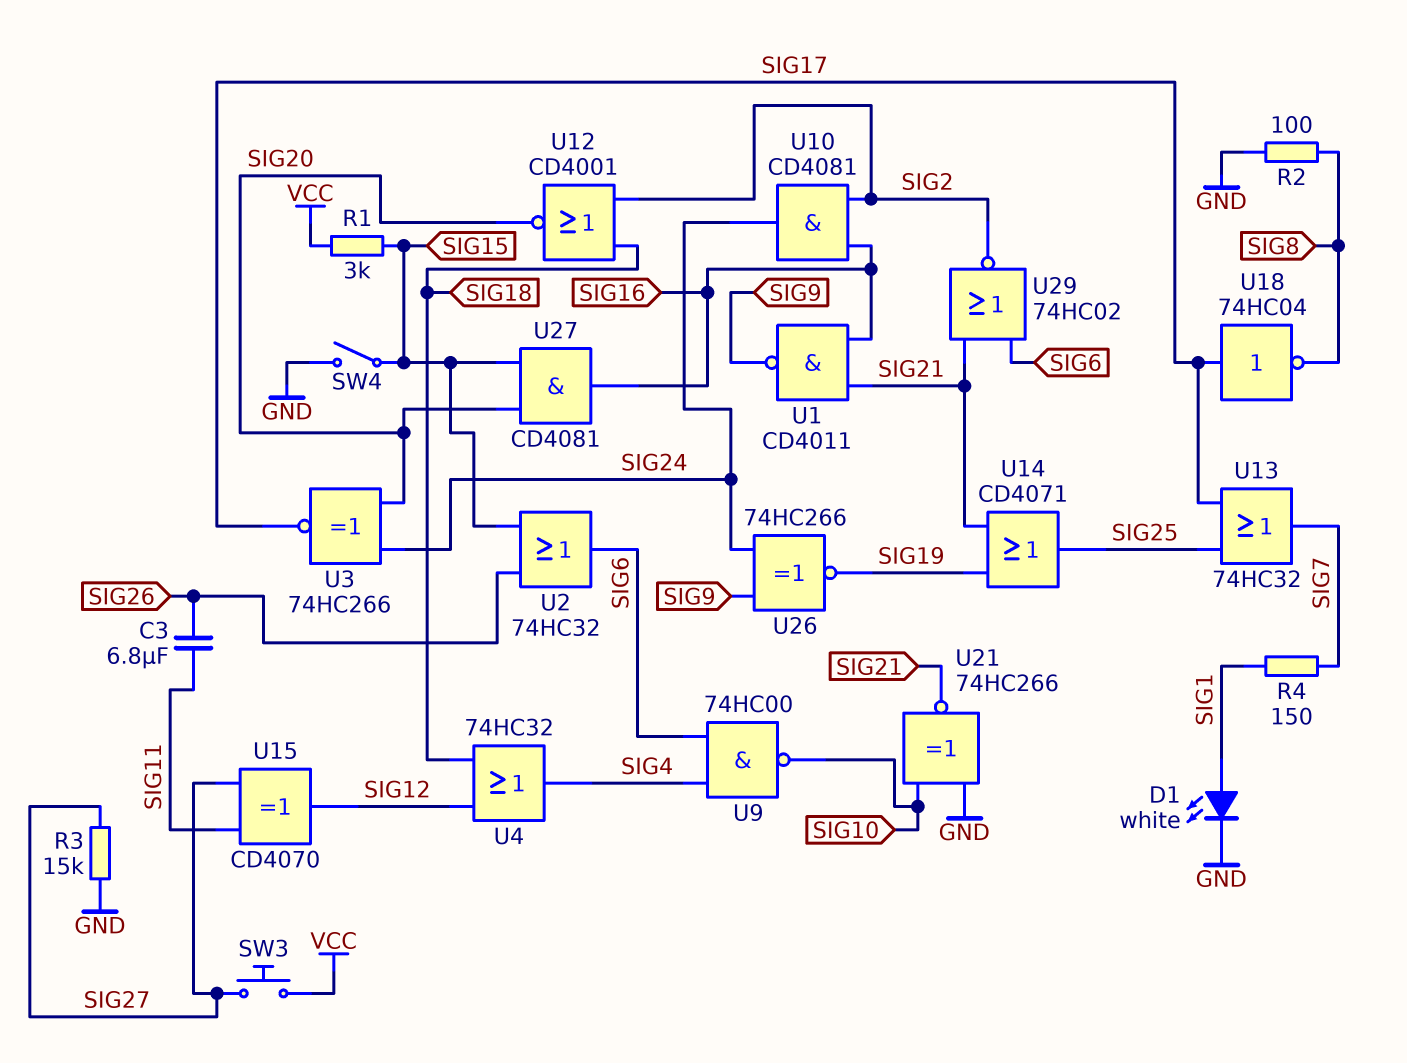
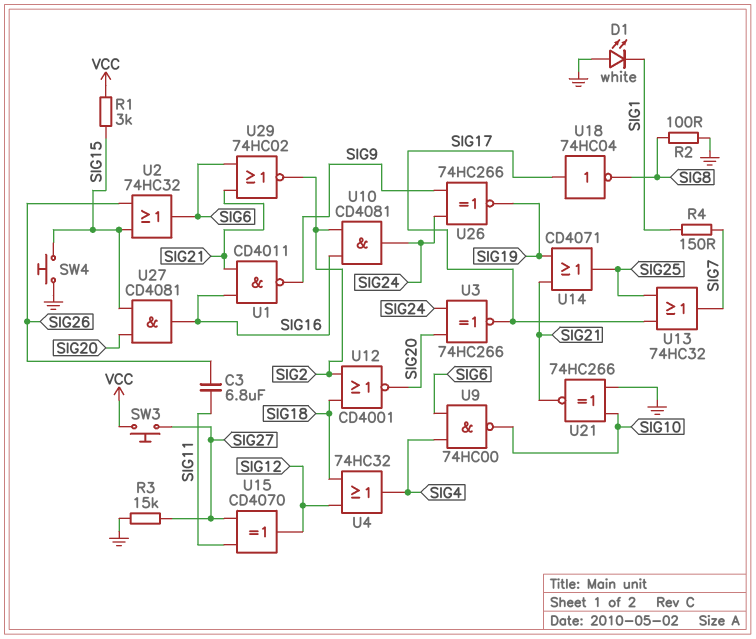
D1: LED white (A SIG1, K GND) -> LED white (A GND, K SIG1)
SW4: switch (GND, SIG15) -> button (GND, SIG15)

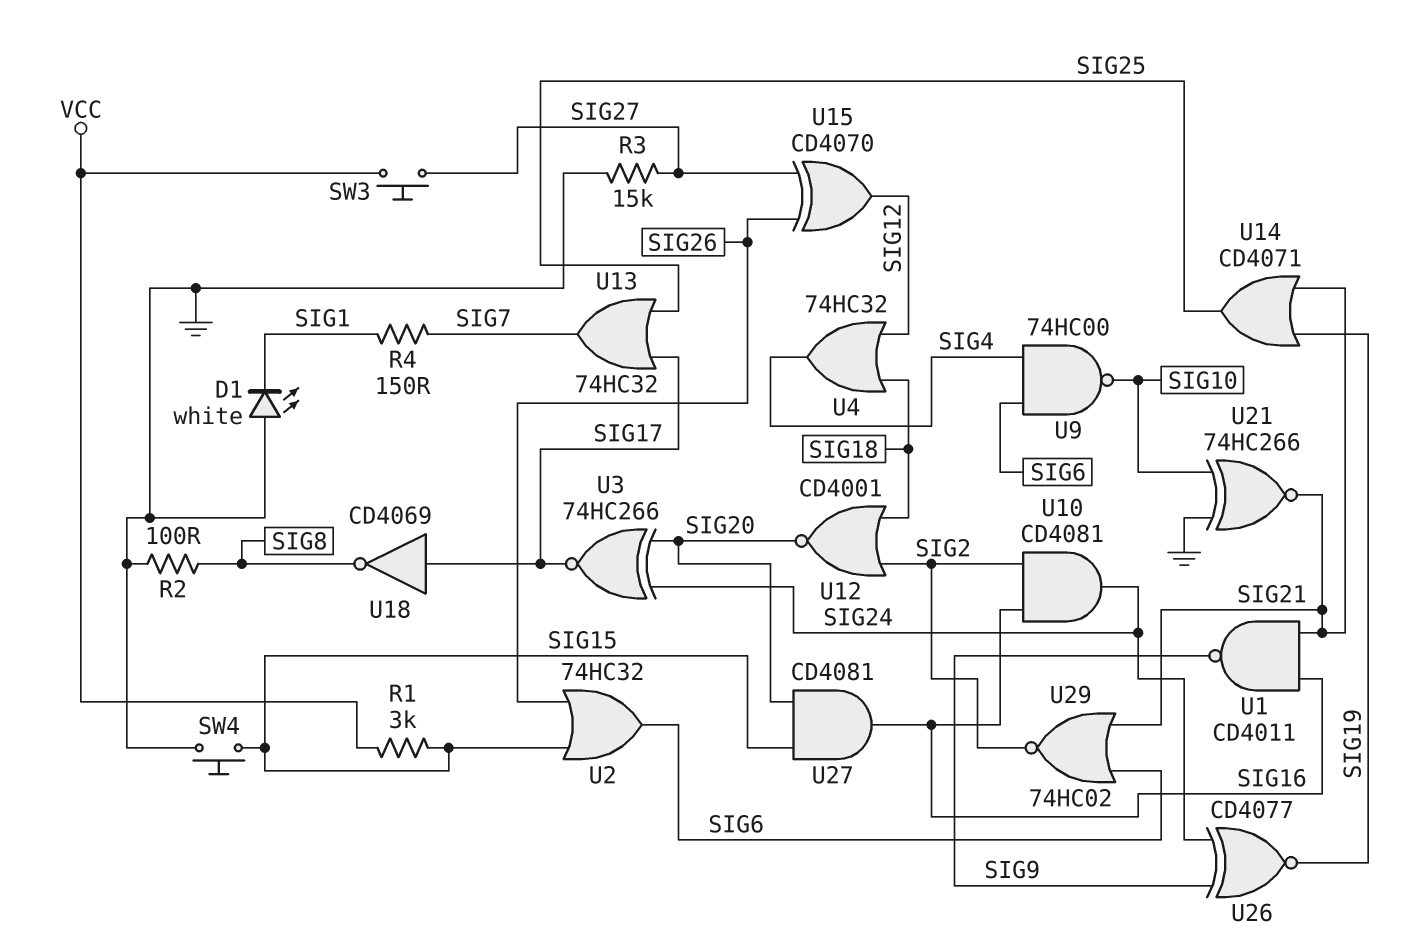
C3: 6.8uF (SIG11, SIG26) -> none
U15: XOR CD4070 (in SIG11, in SIG27, out SIG12) -> XOR CD4070 (in SIG26, in SIG27, out SIG12)
U18: NOT 74HC04 (in SIG17, out SIG8) -> NOT CD4069 (in SIG17, out SIG8)
U26: XNOR 74HC266 (in SIG9, in SIG24, out SIG19) -> XNOR CD4077 (in SIG9, in SIG24, out SIG19)

